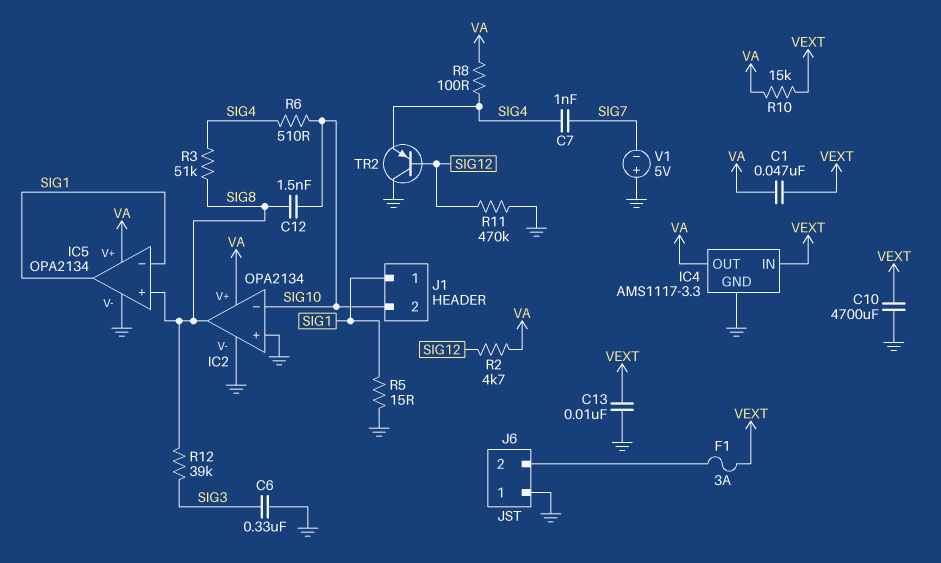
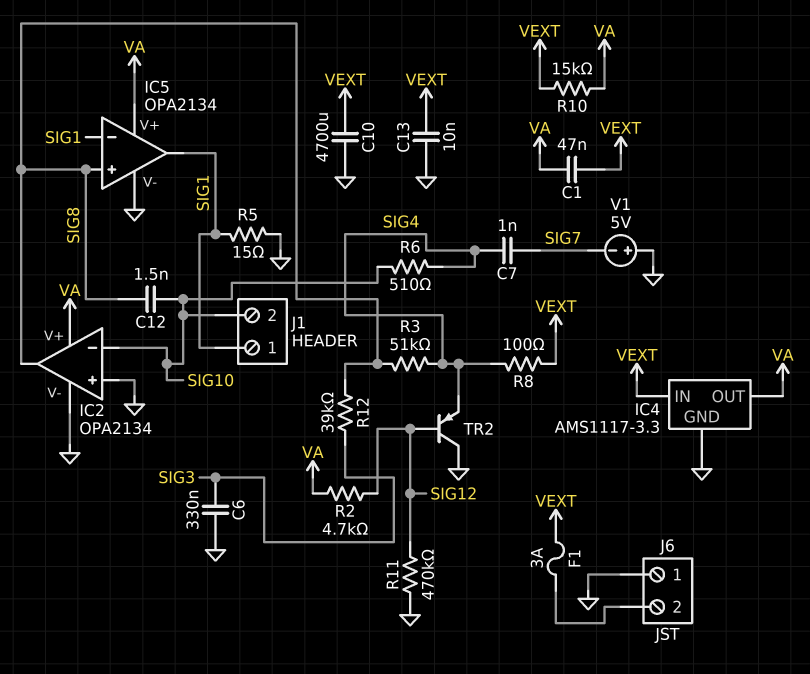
R8: 100 (SIG4, VA) -> 100 (SIG4, VEXT)

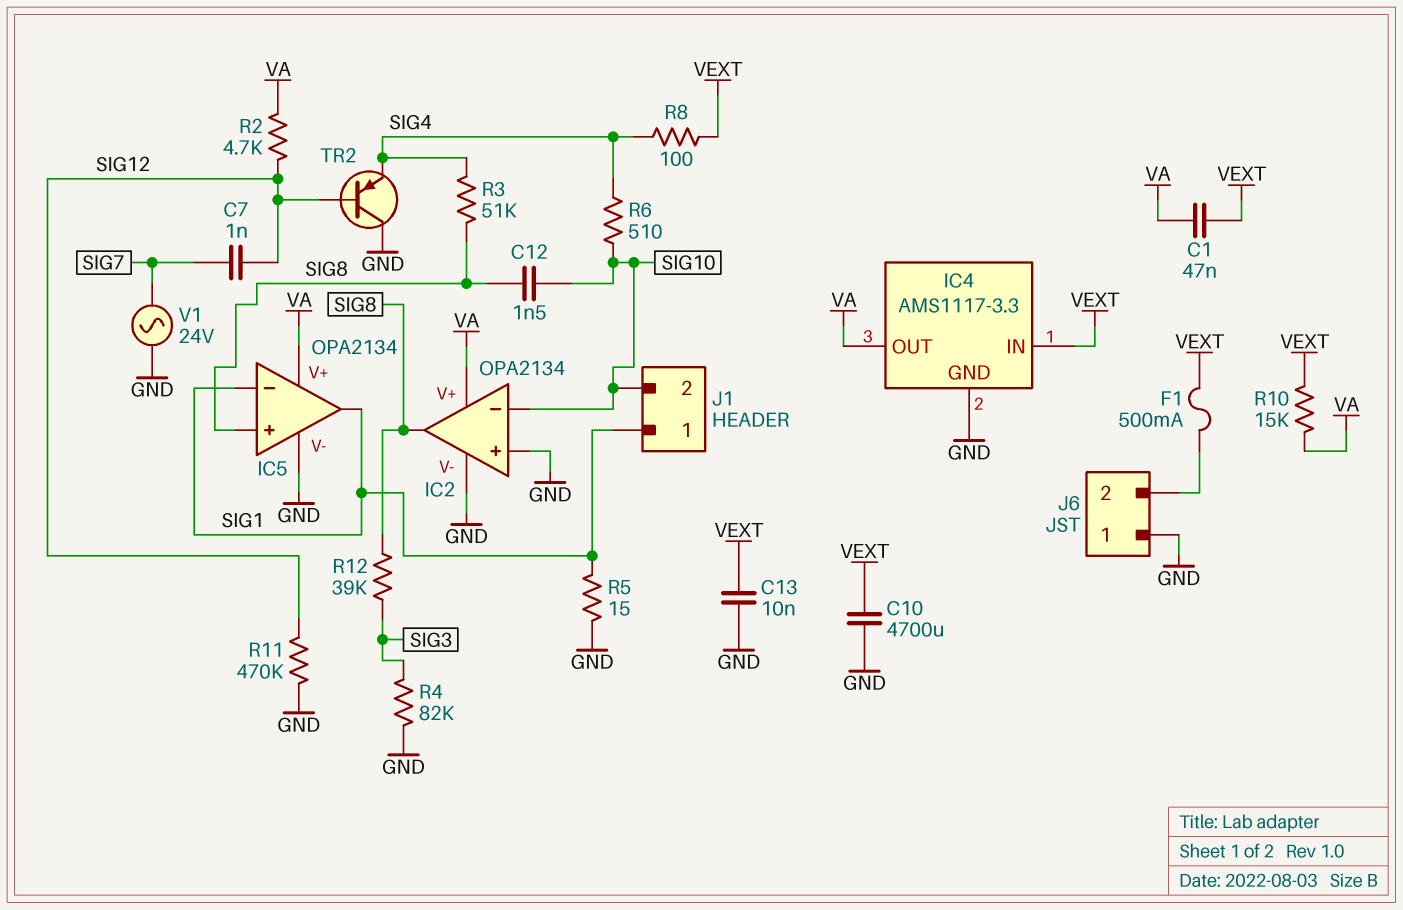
C6: 330nF (GND, SIG3) -> none
C7: 1nF (SIG4, SIG7) -> 1nF (SIG7, SIG12)
F1: 3A (J6/2, VEXT) -> 500mA (J6/2, VEXT)
R4: none -> 82k (GND, SIG3)
V1: 5V (plus GND, minus SIG7) -> AC 24V (GND, SIG7)

